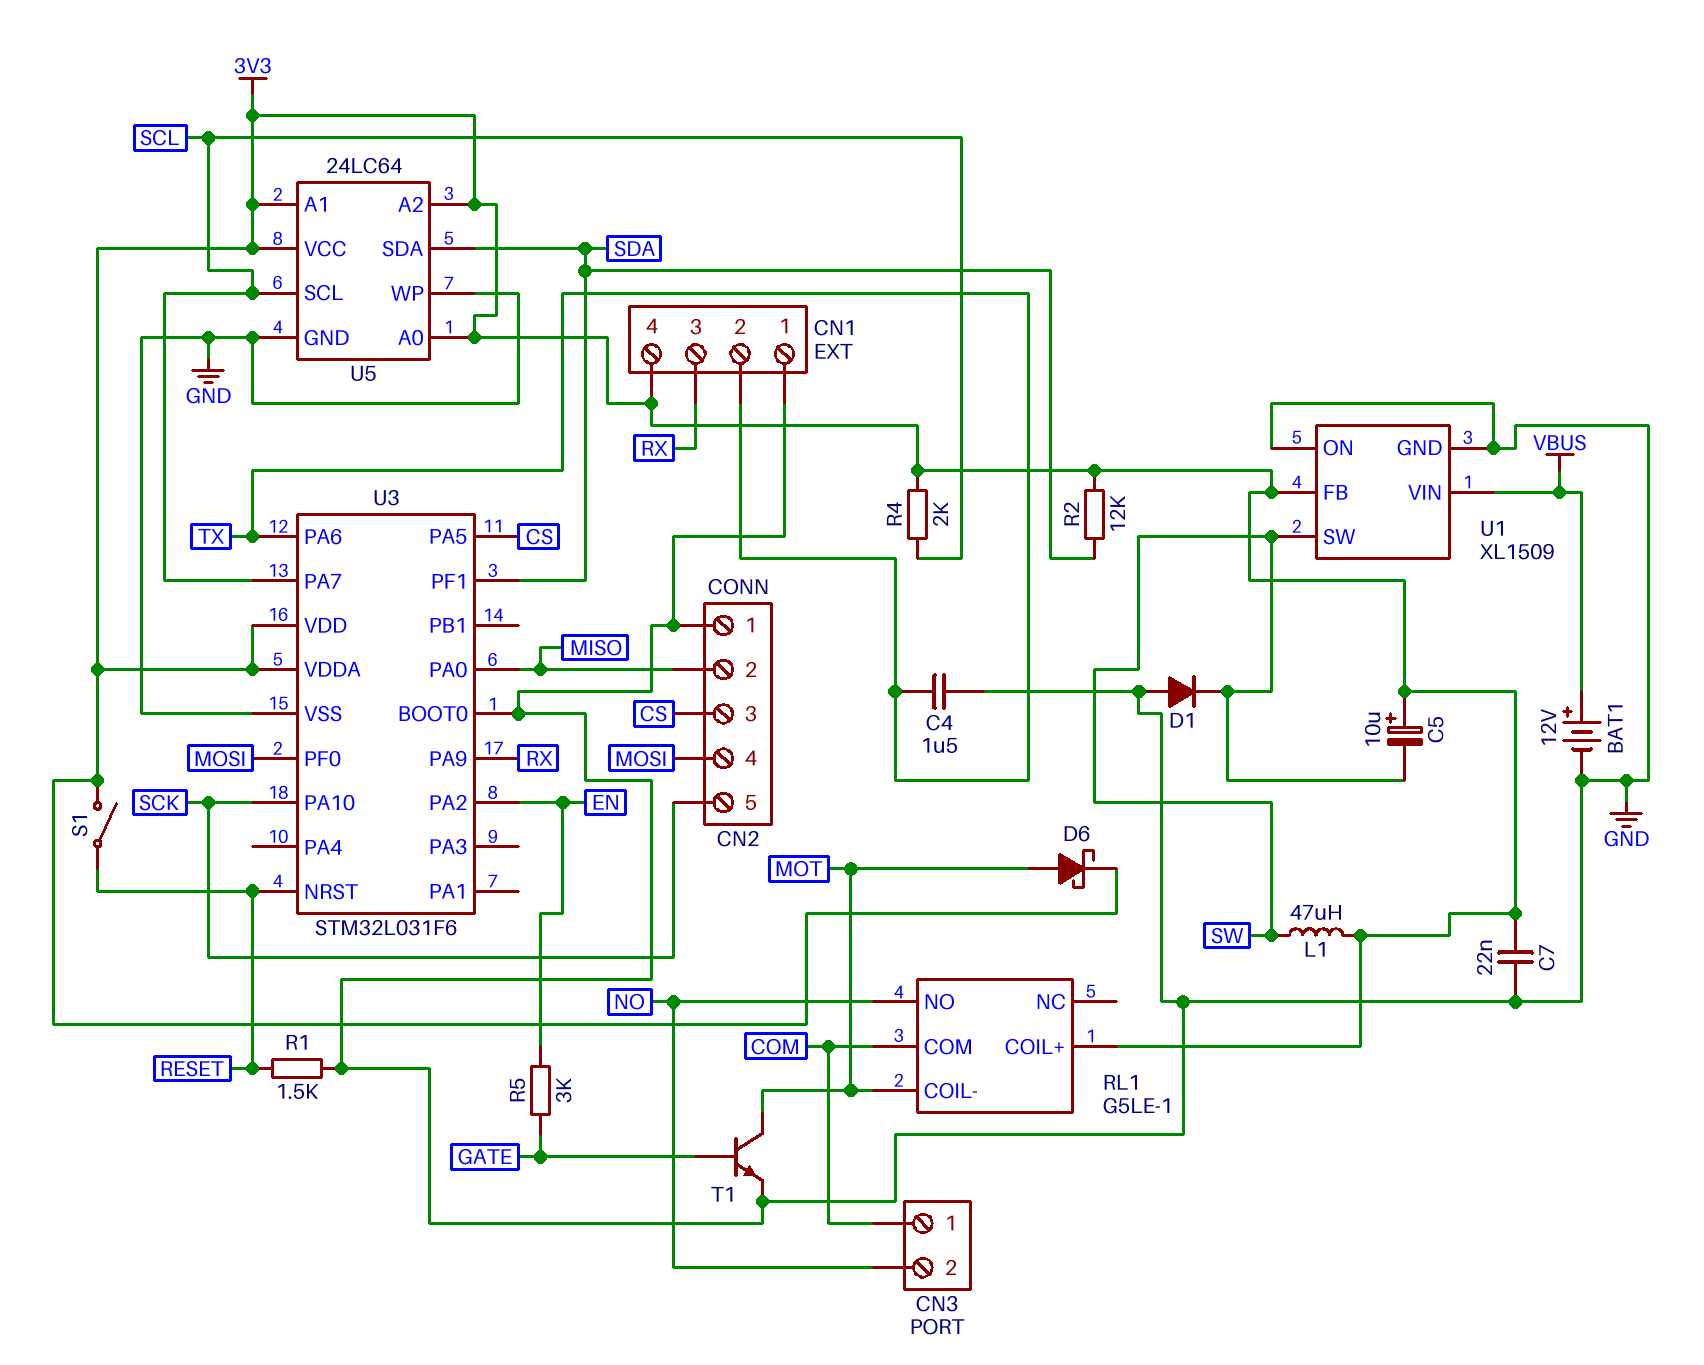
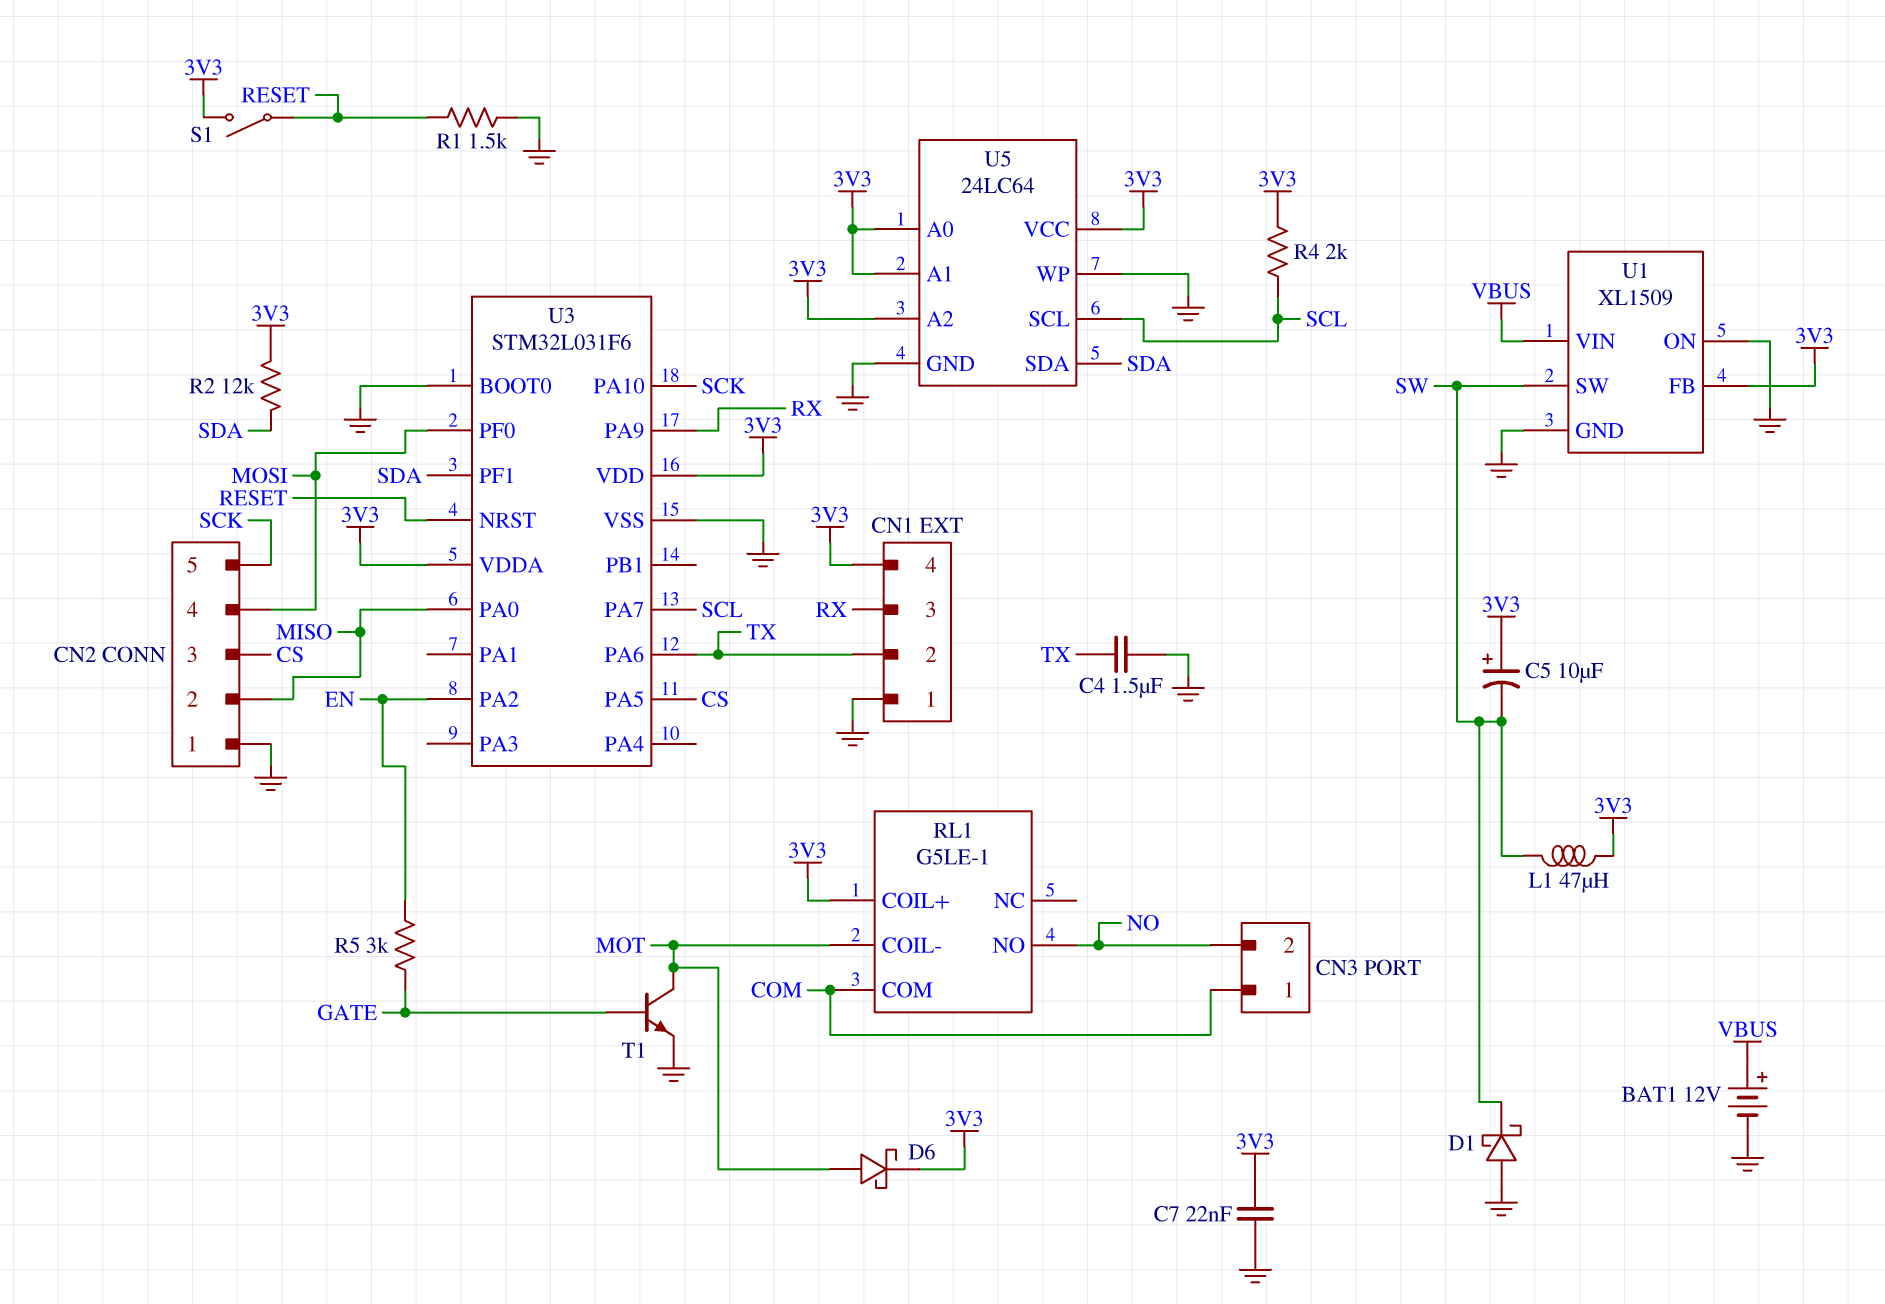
D1: diode (A GND, K SW) -> schottky (A GND, K SW)

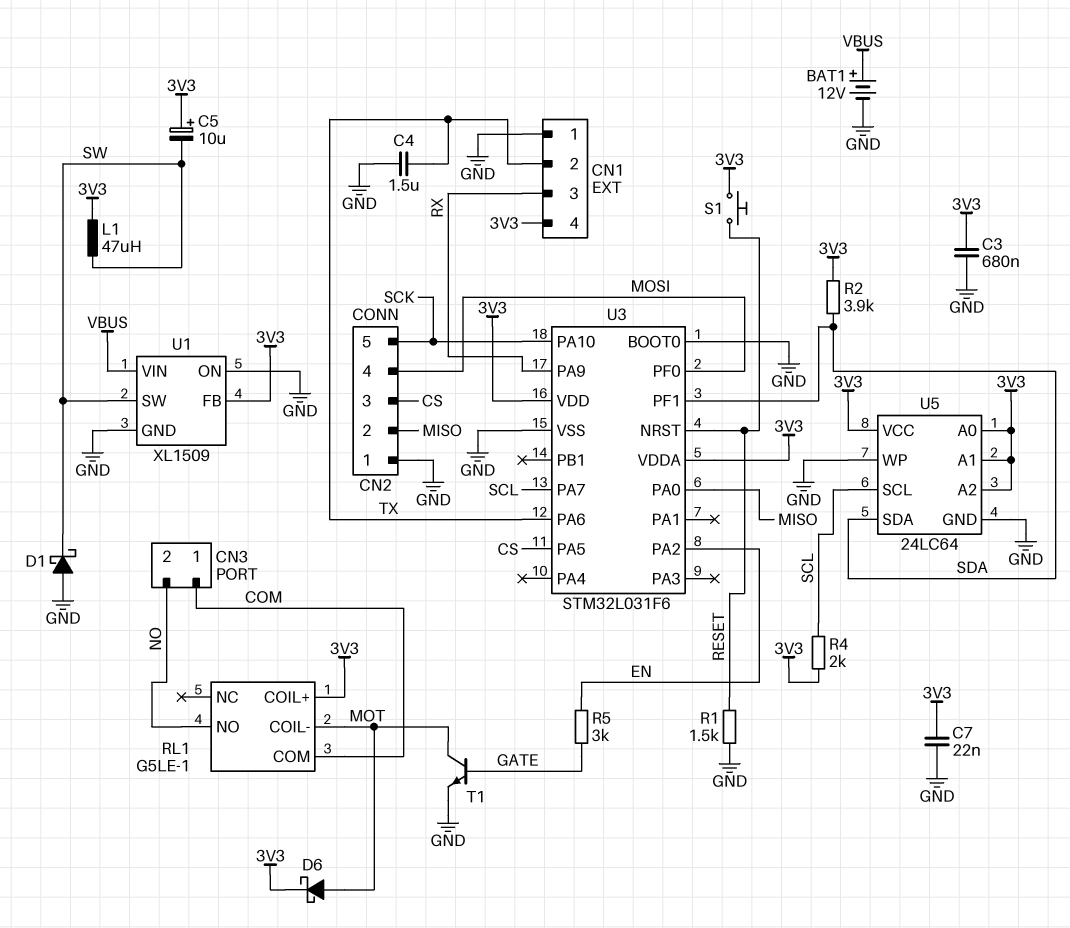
C3: none -> 680nF (3V3, GND)
R2: 12k (3V3, SDA) -> 3.9k (3V3, SDA)
S1: switch (3V3, RESET) -> button (3V3, RESET)

